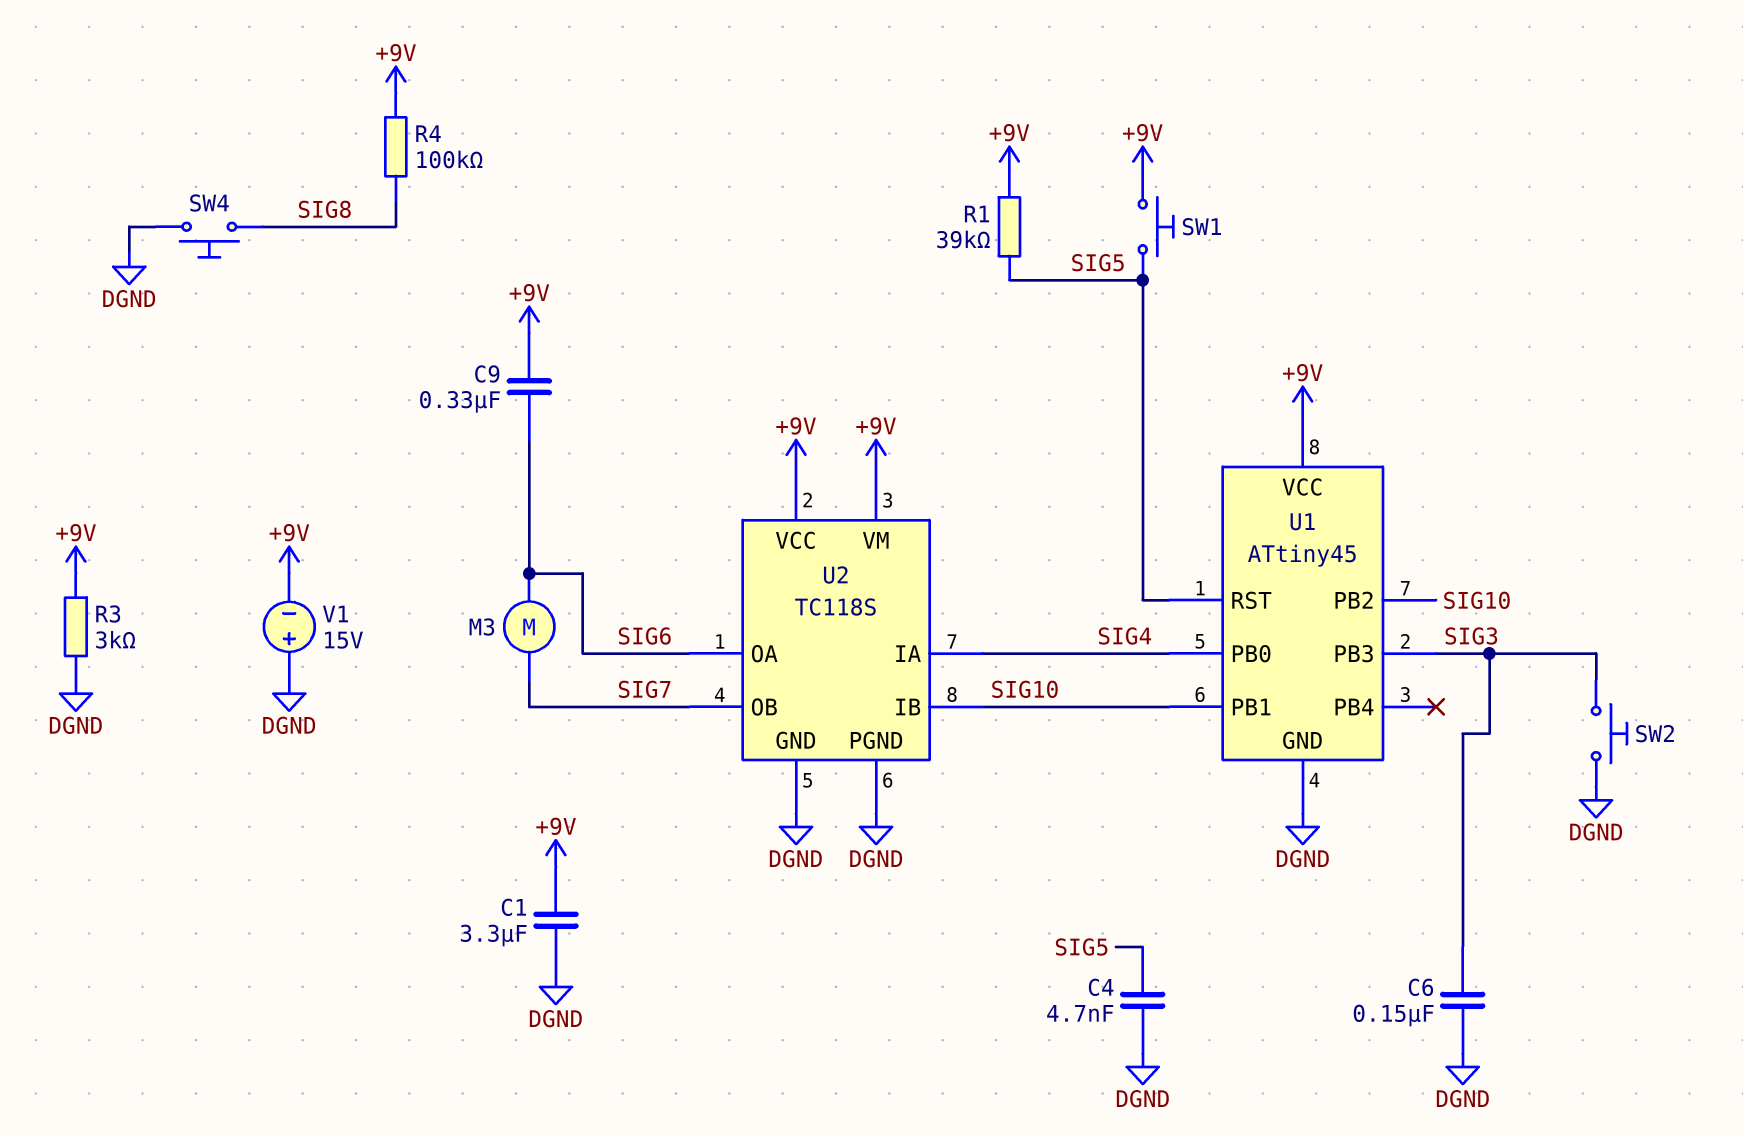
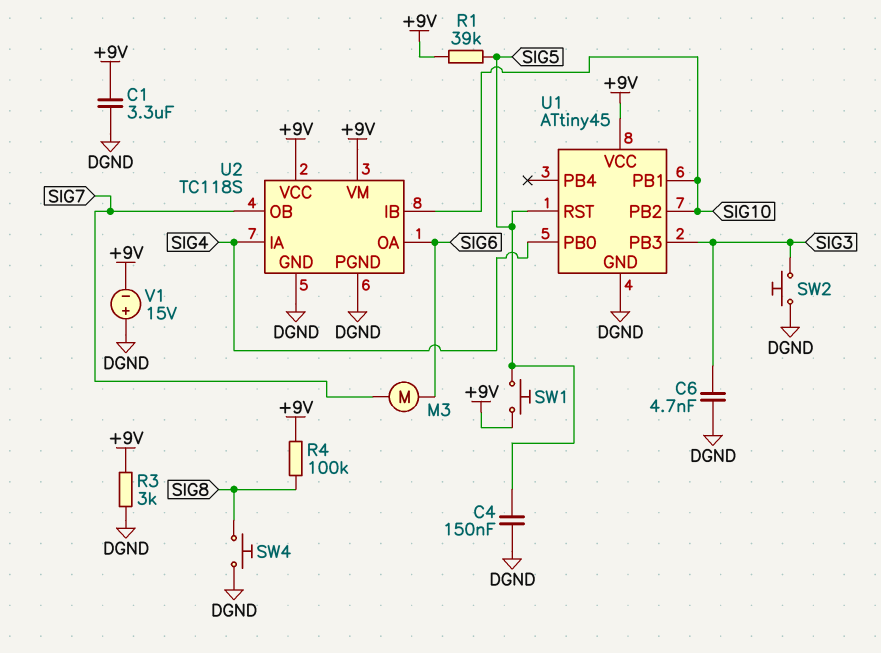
C4: 4.7nF (DGND, SIG5) -> 150nF (DGND, SIG5)
C6: 150nF (DGND, SIG3) -> 4.7nF (DGND, SIG3)
C9: 330nF (+9V, SIG6) -> none

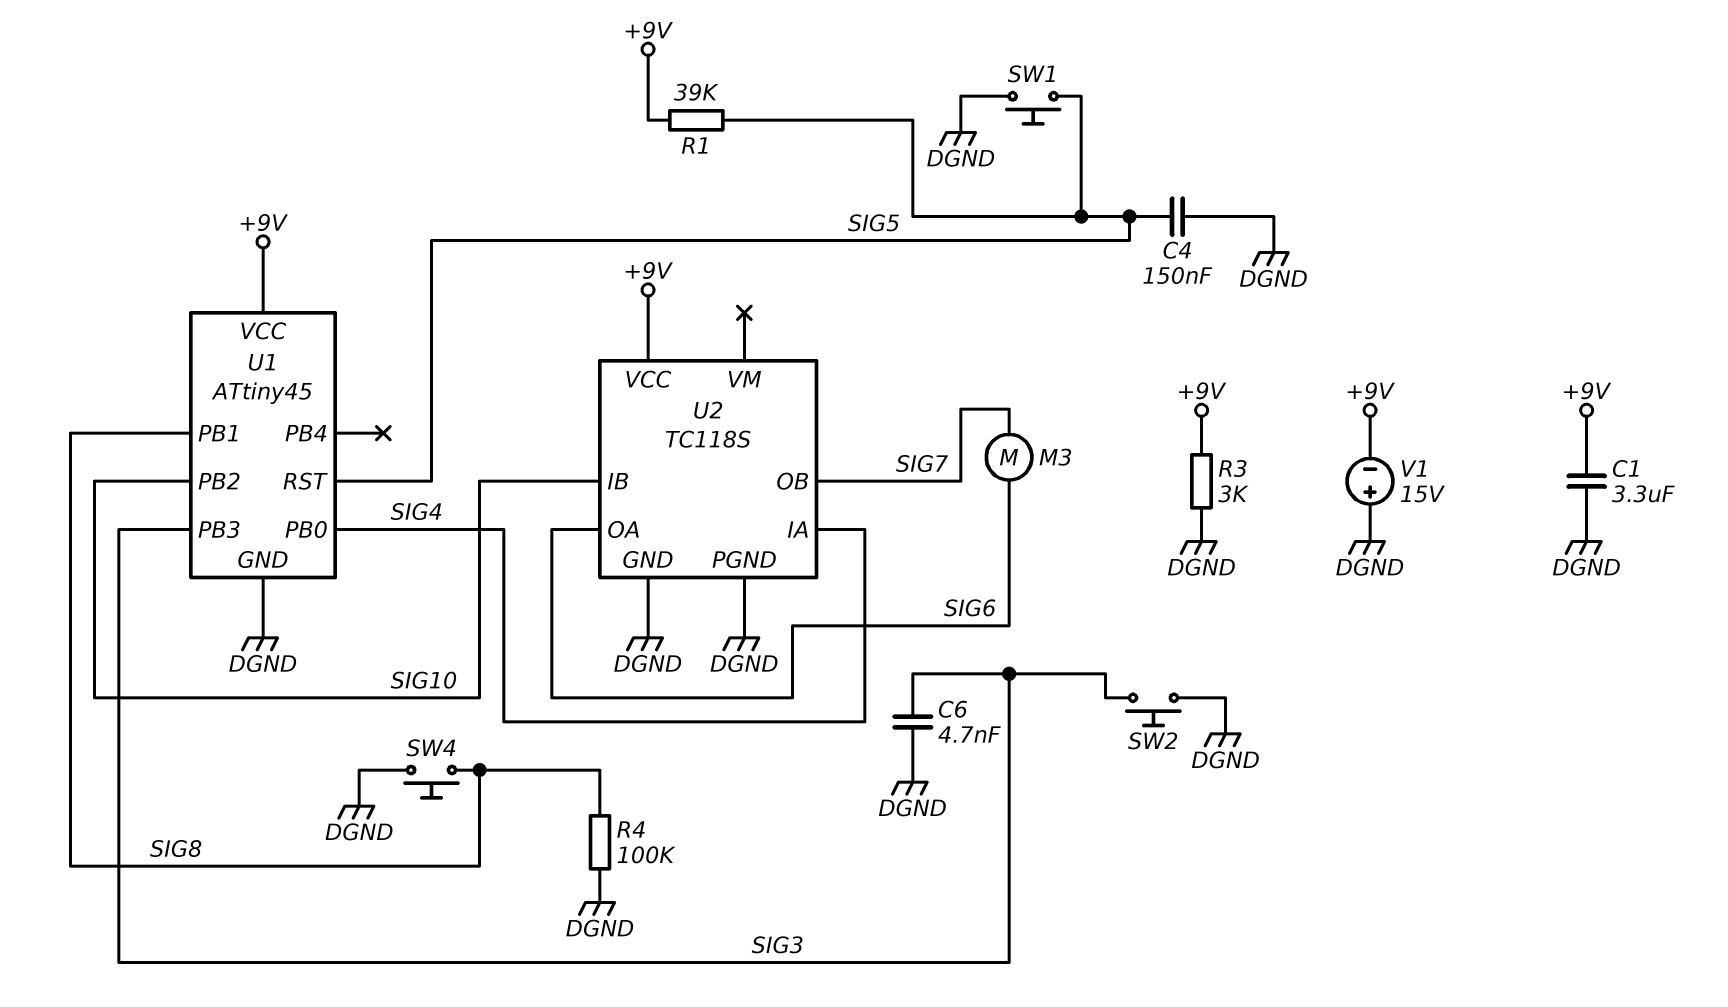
R4: 100k (+9V, SIG8) -> 100k (DGND, SIG8)
SW1: button (+9V, SIG5) -> button (DGND, SIG5)
U1 pin PB1: SIG10 -> SIG8
U2 pin VM: +9V -> none

